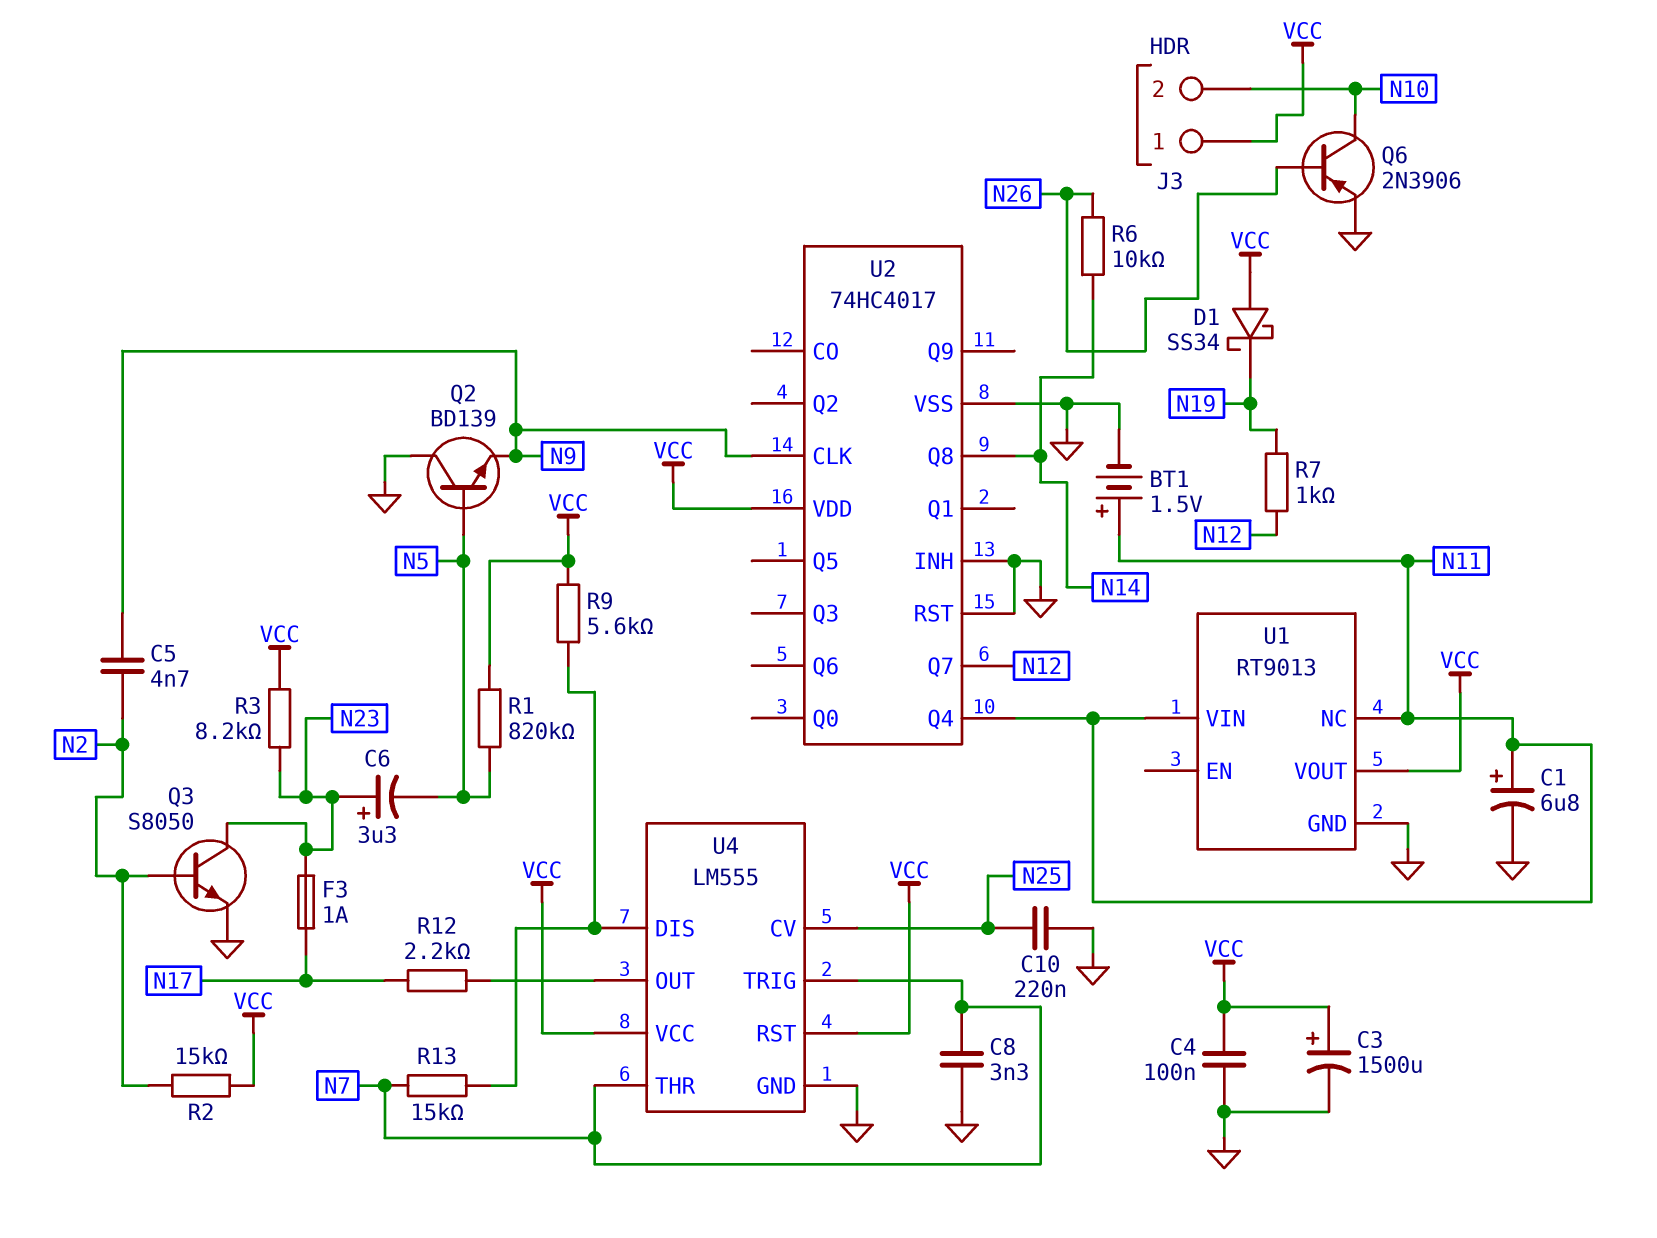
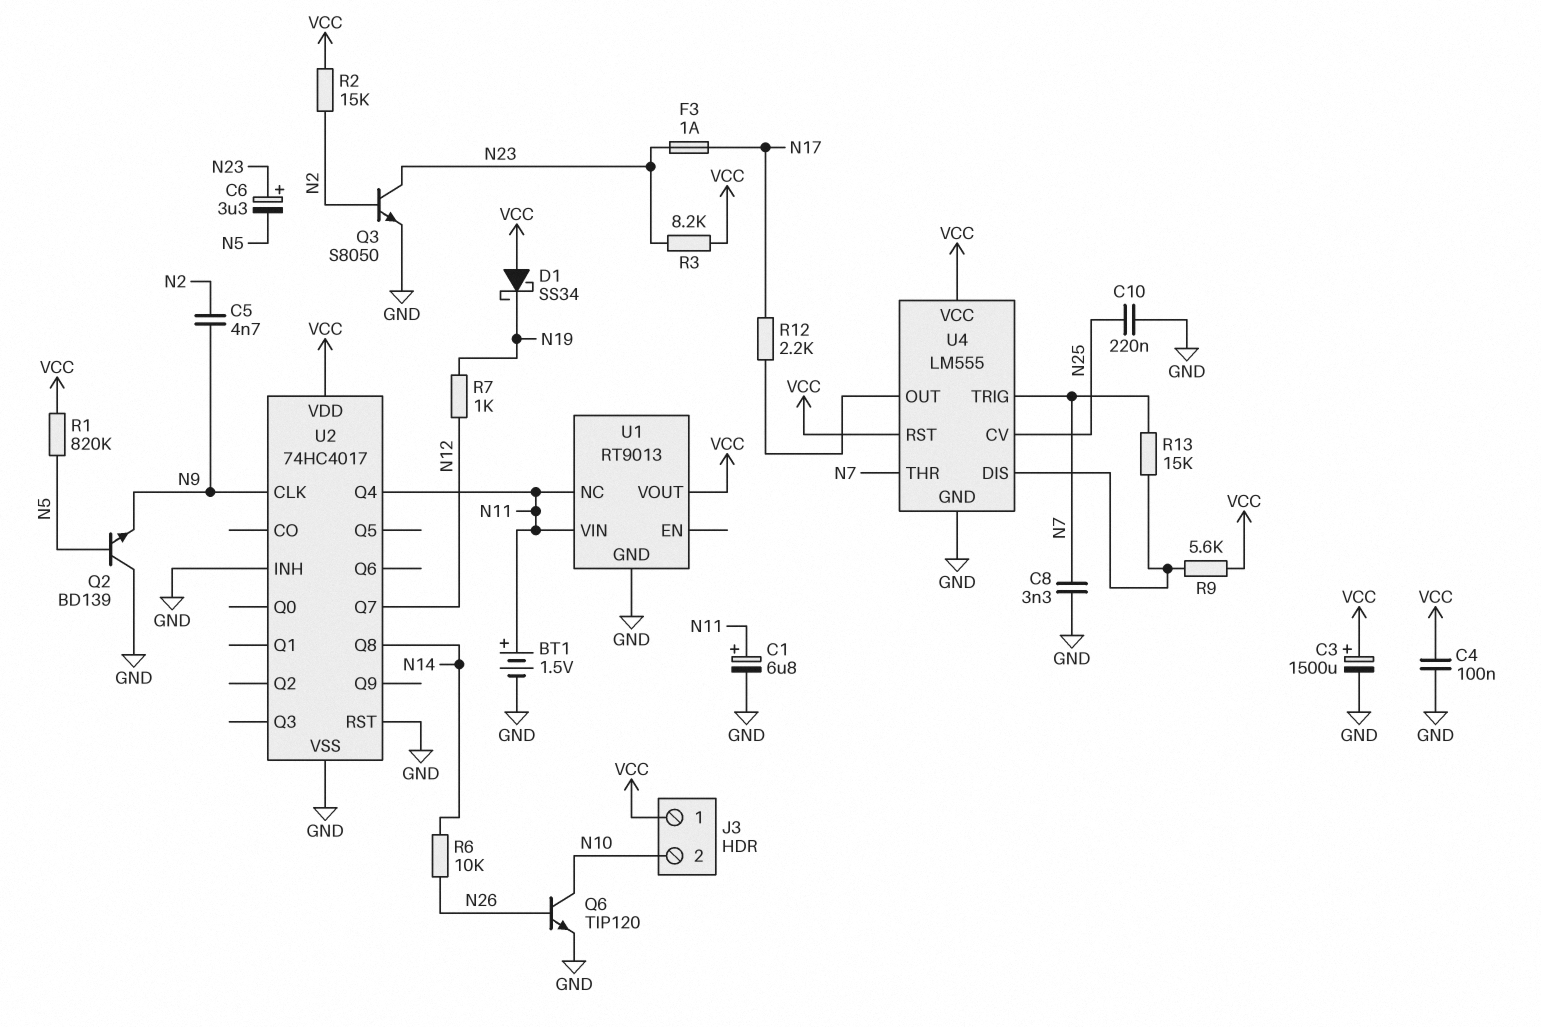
Q6: PNP 2N3906 (B N26, C N10, E GND) -> NPN TIP120 (B N26, C N10, E GND)

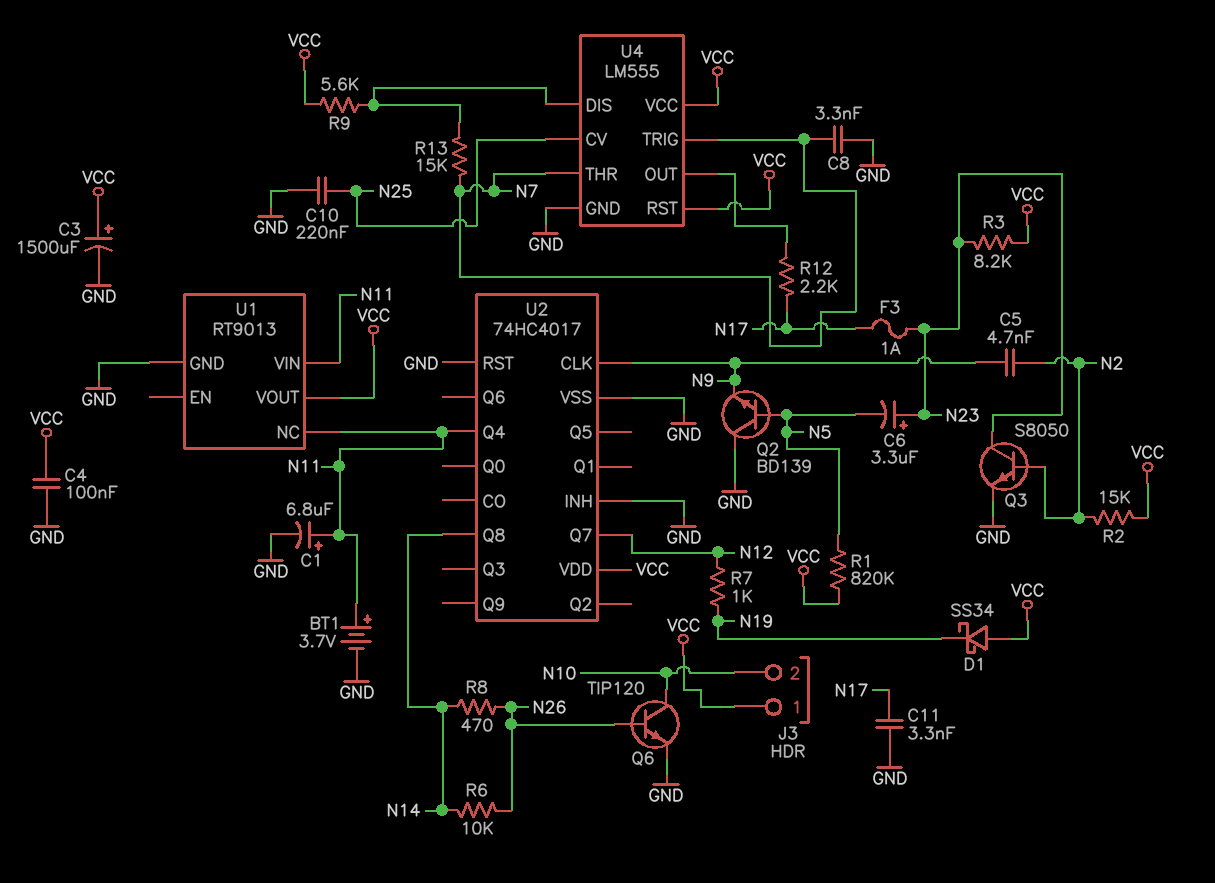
BT1: 1.5V (plus N11, minus GND) -> 3.7V (plus N11, minus GND)
C11: none -> 3.3nF (GND, N17)
R8: none -> 470 (N14, N26)

